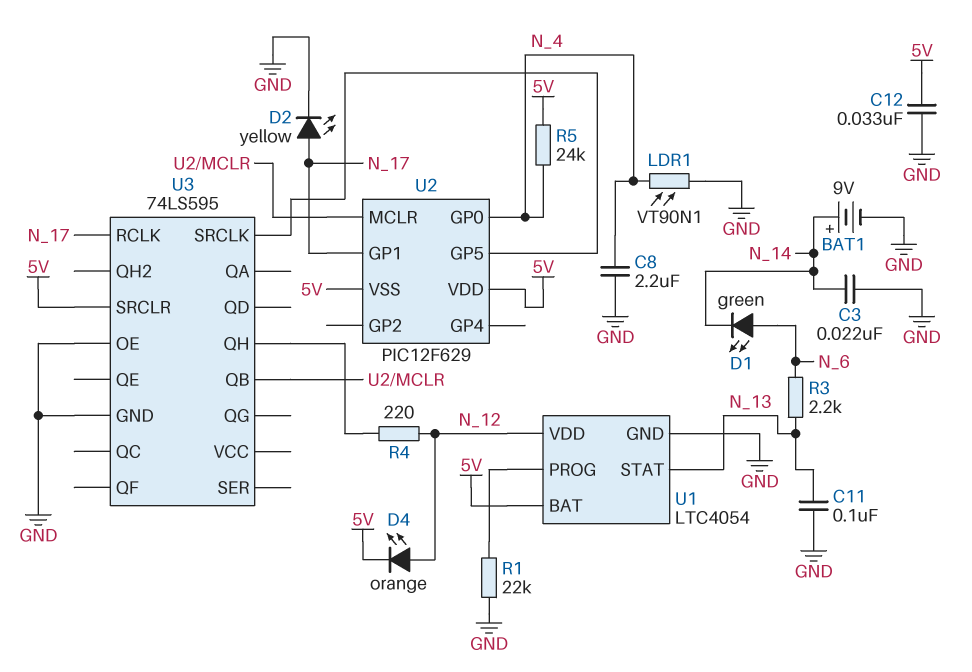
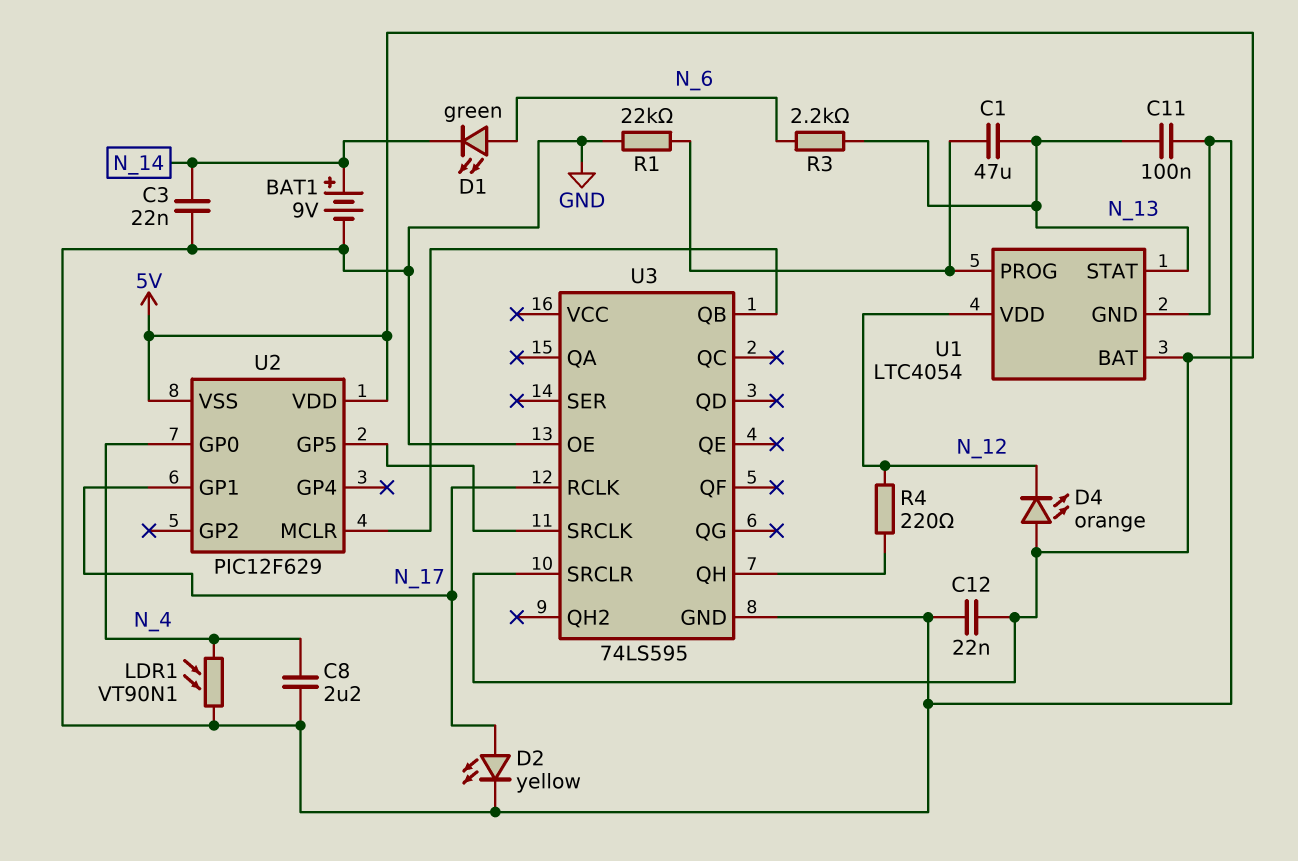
C1: none -> 47uF (N_13, U1/PROG)
C12: 33nF (5V, GND) -> 22nF (5V, GND)
D4: LED orange (A N_12, K 5V) -> LED orange (A 5V, K N_12)
R5: 24k (5V, N_4) -> none

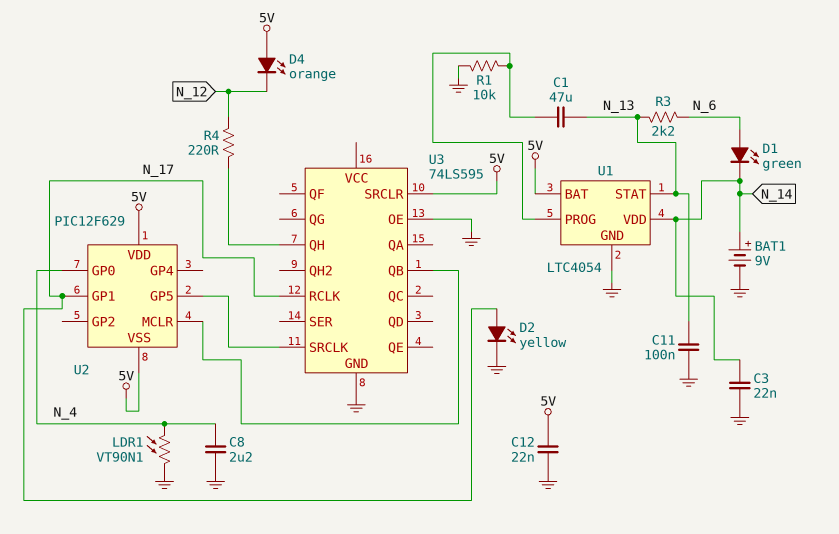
R1: 22k (GND, U1/PROG) -> 10k (GND, U1/PROG)
U1 pin VDD: N_12 -> N_14

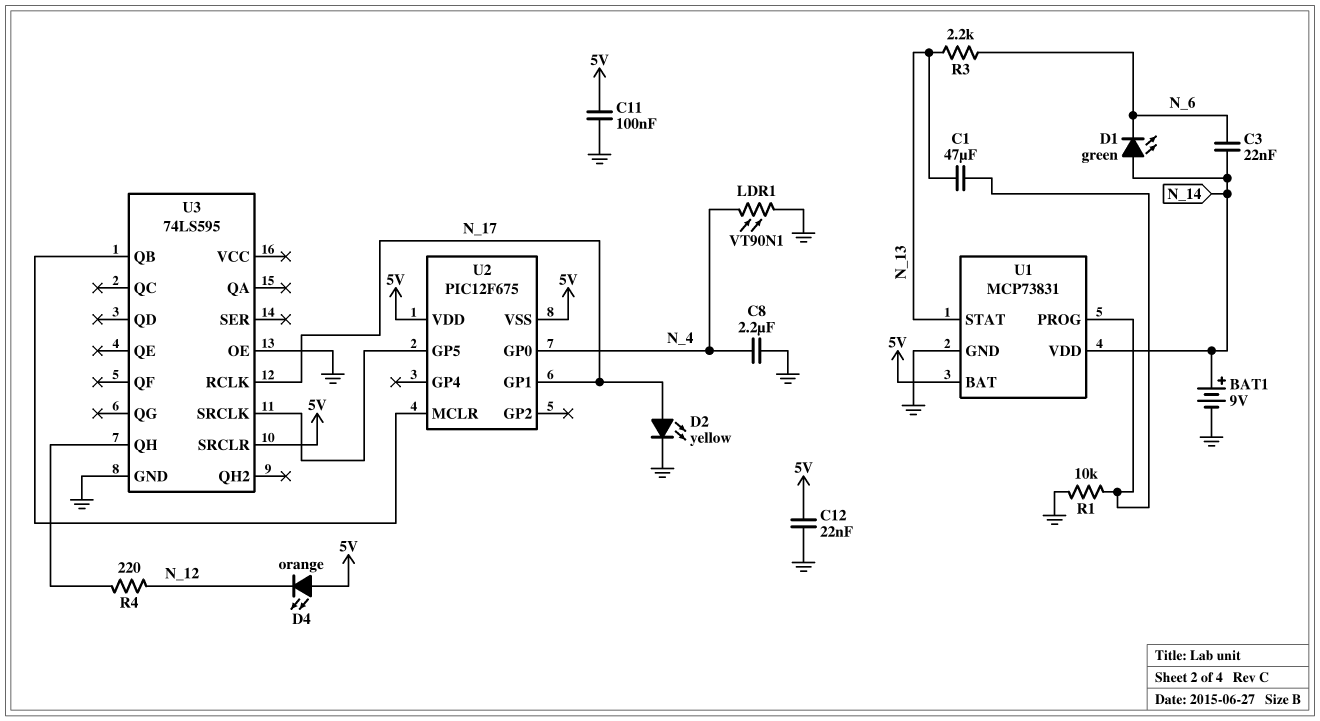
C3: 22nF (GND, N_14) -> 22nF (N_6, N_14)
C11: 100nF (GND, N_13) -> 100nF (5V, GND)
D1: LED green (A N_6, K N_14) -> LED green (A N_14, K N_6)
U1: LTC4054 -> MCP73831
U2: PIC12F629 -> PIC12F675

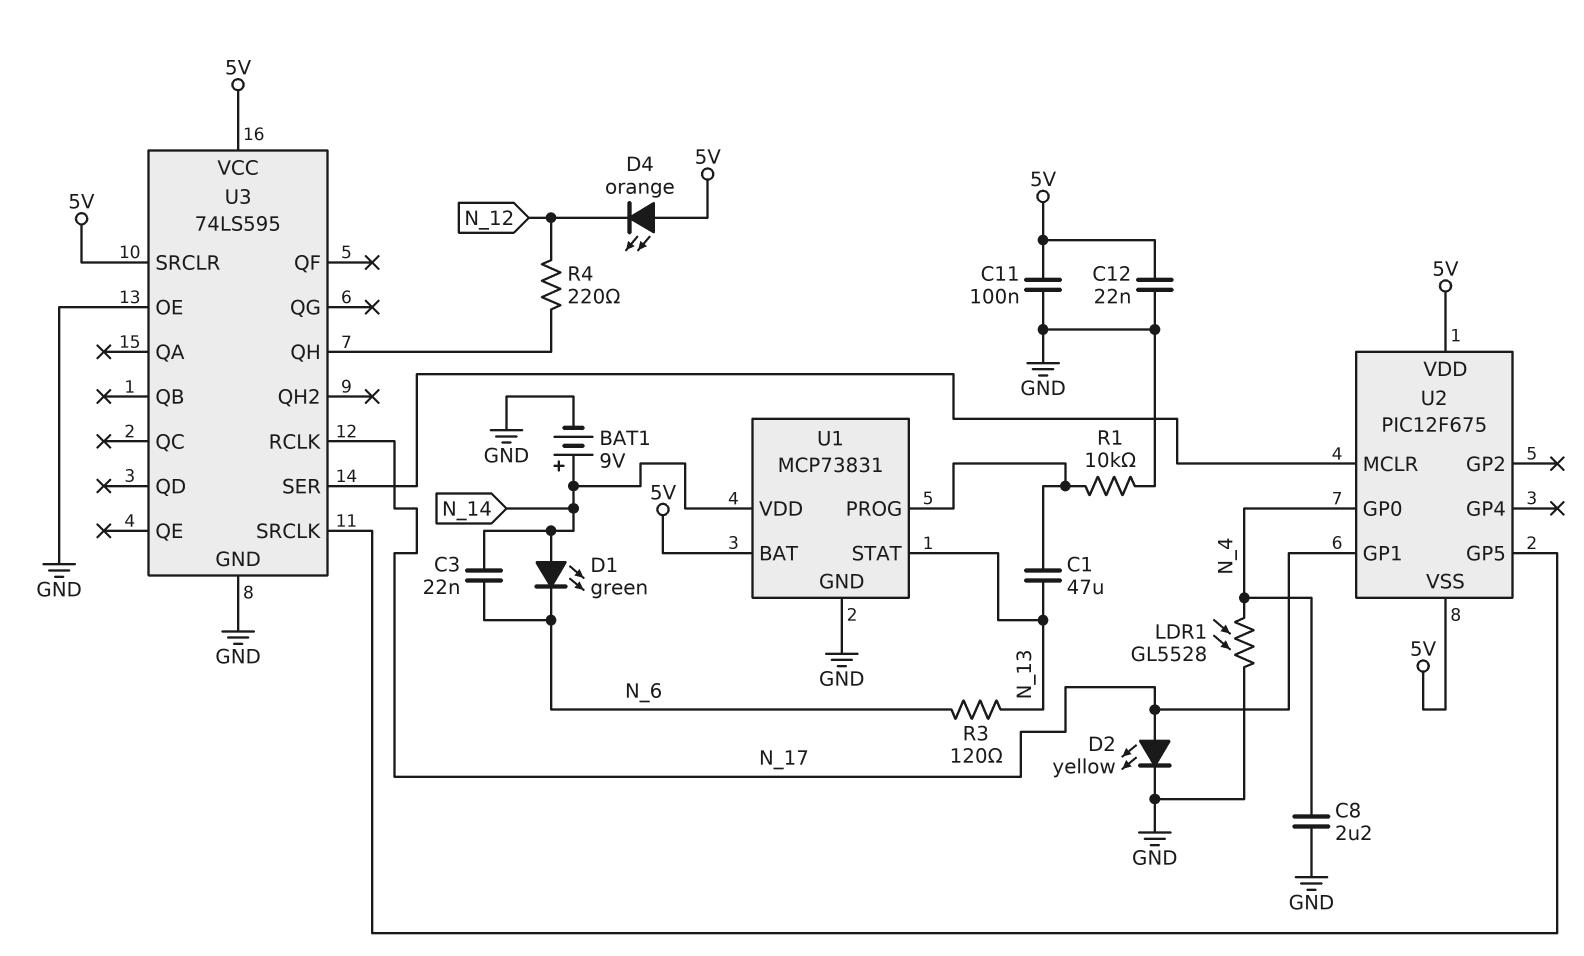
LDR1: VT90N1 (GND, N_4) -> GL5528 (GND, N_4)
R3: 2.2k (N_6, N_13) -> 120 (N_6, N_13)
U3 pin QB: U2/MCLR -> none
U3 pin SER: none -> U2/MCLR
U3 pin VCC: none -> 5V

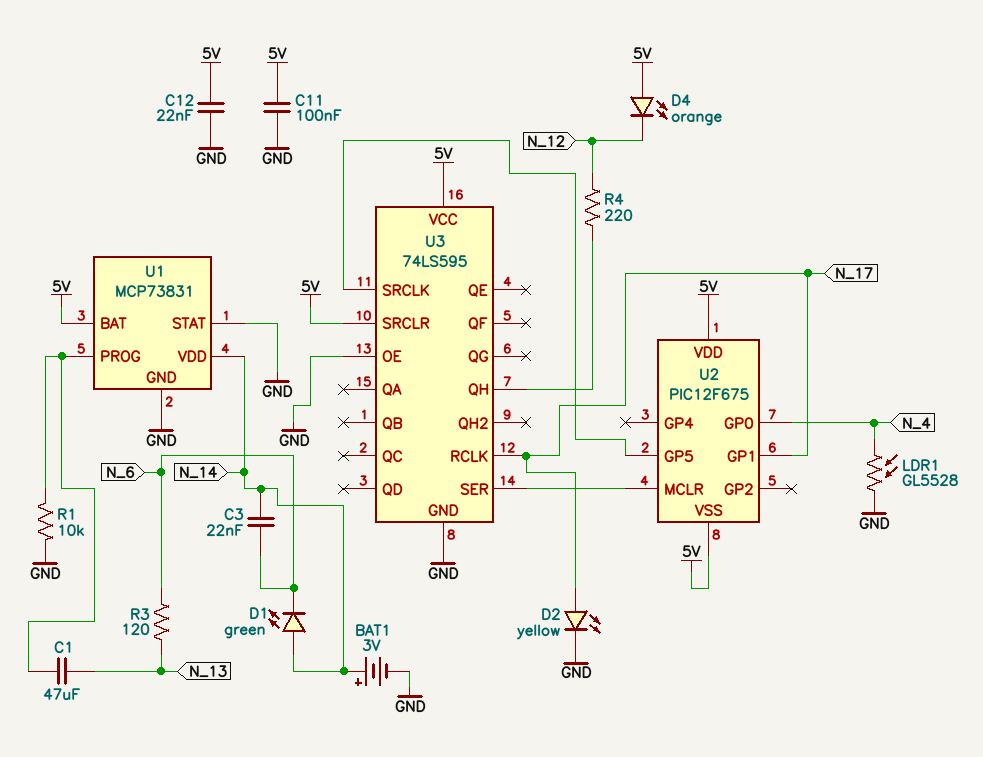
BAT1: 9V (plus N_14, minus GND) -> 3V (plus N_14, minus GND)
C8: 2.2uF (GND, N_4) -> none
U1 pin STAT: N_13 -> GND

